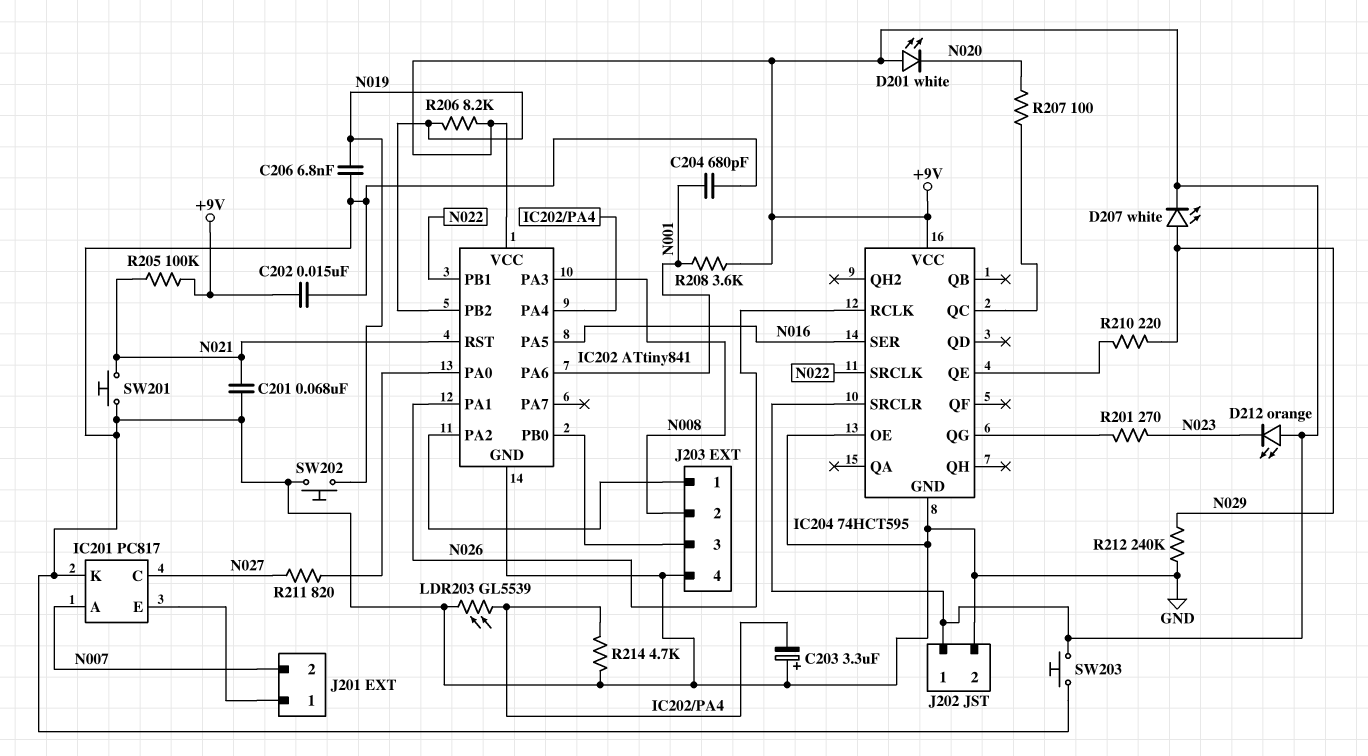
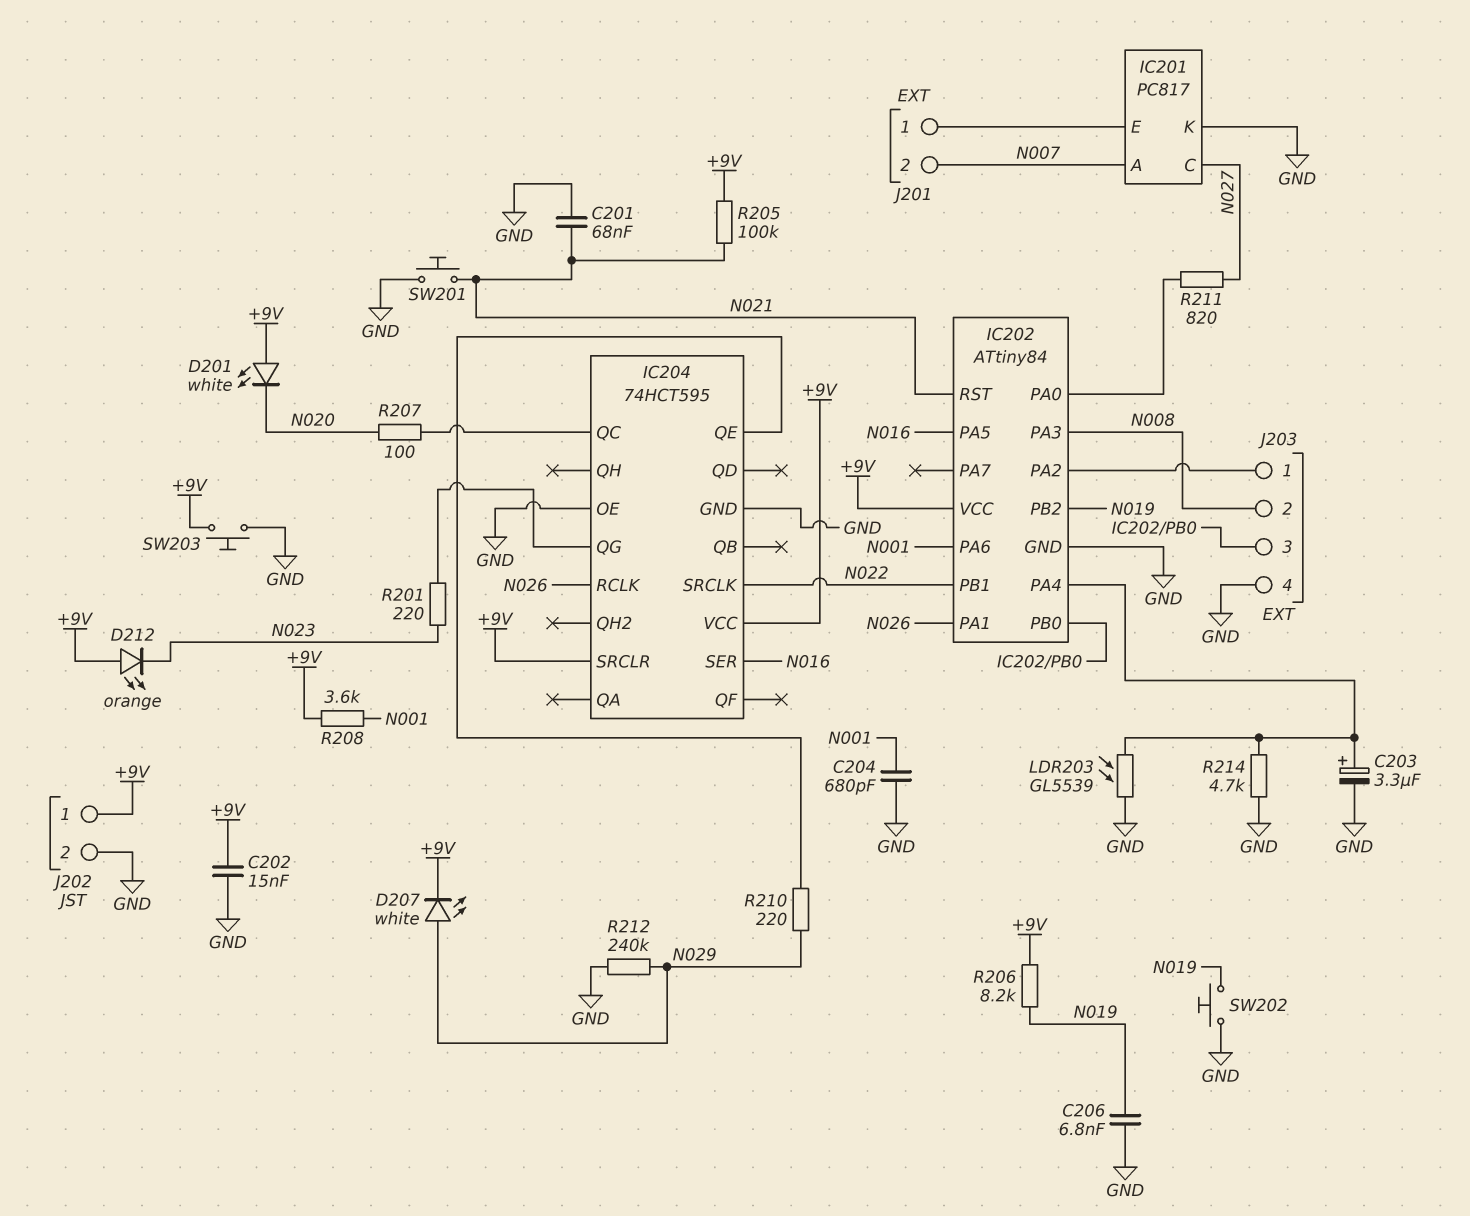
C203: 3.3uF (plus GND, minus IC202/PA4) -> 3.3uF (plus IC202/PA4, minus GND)
IC202: ATtiny841 -> ATtiny84
R201: 270 (IC204/QG, N023) -> 220 (IC204/QG, N023)

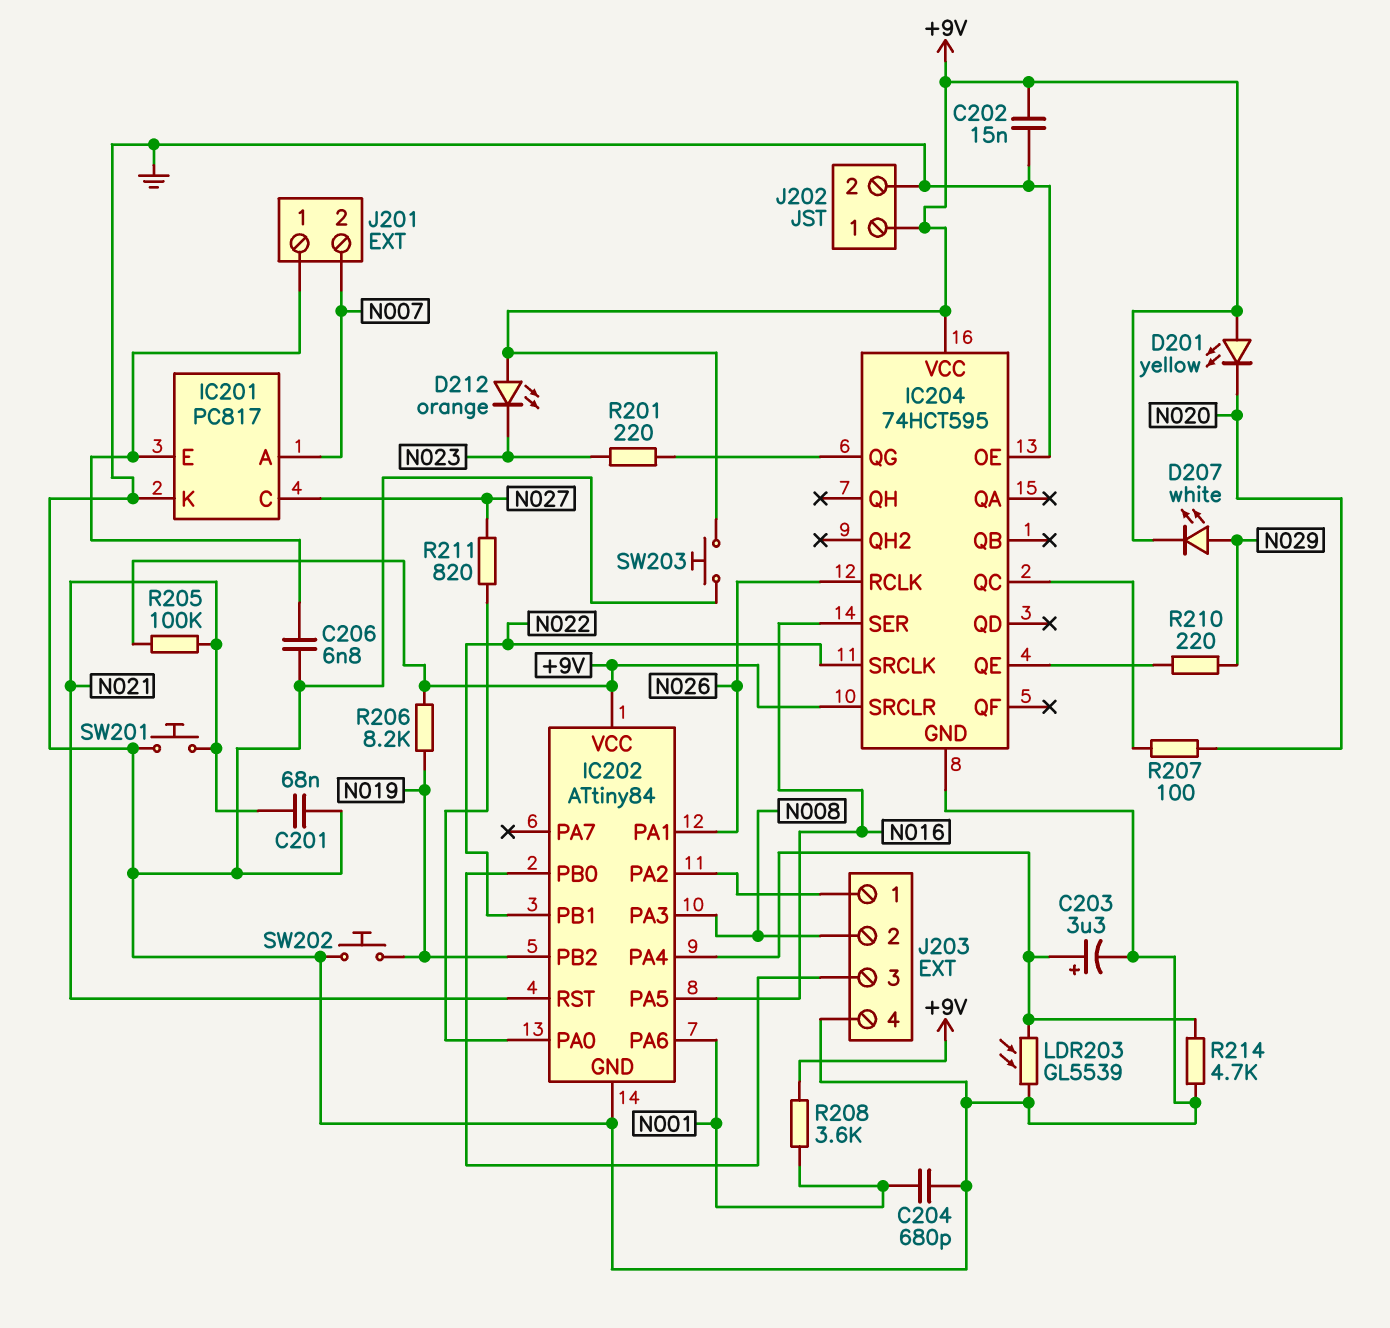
C206: 6.8nF (GND, N019) -> 6.8nF (GND, IC201/E)
D201: LED white (A +9V, K N020) -> LED yellow (A +9V, K N020)
R212: 240k (GND, N029) -> none

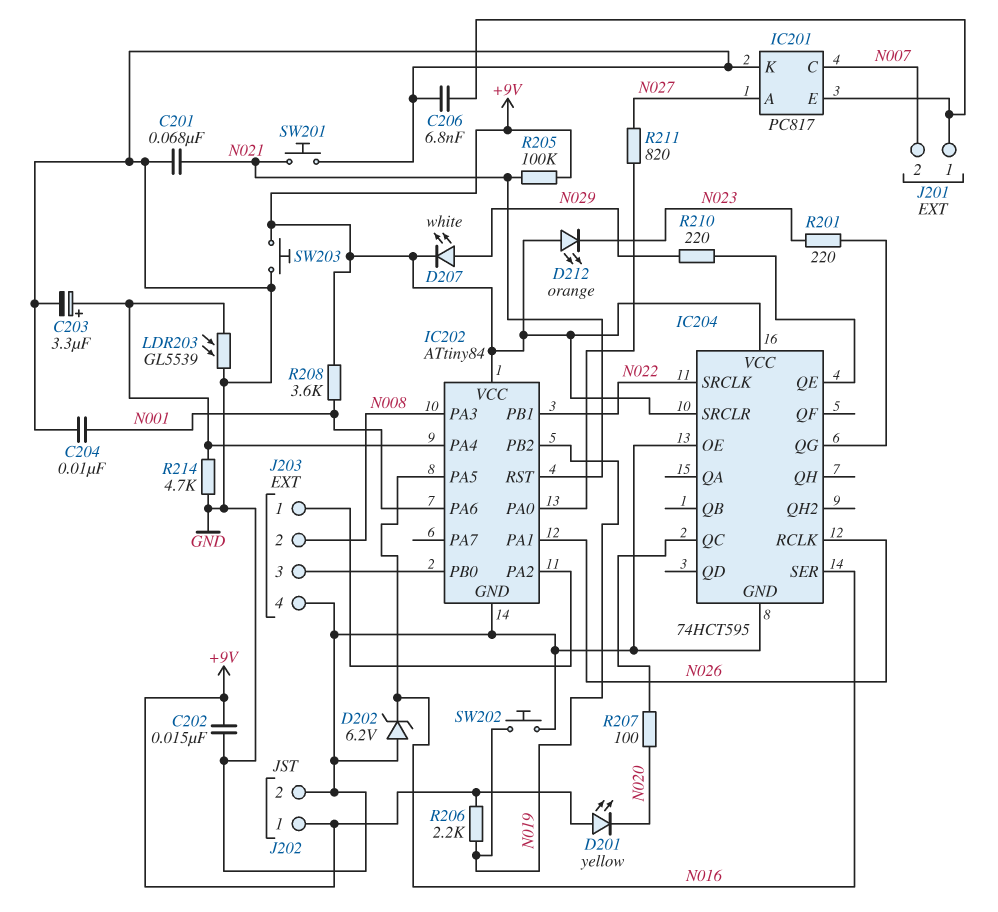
C204: 680pF (GND, N001) -> 10nF (GND, N001)
D202: none -> zener 6.2V (A GND, K N016)
IC201 pin A: N007 -> N027
IC201 pin C: N027 -> N007
R206: 8.2k (+9V, N019) -> 2.2k (+9V, N019)

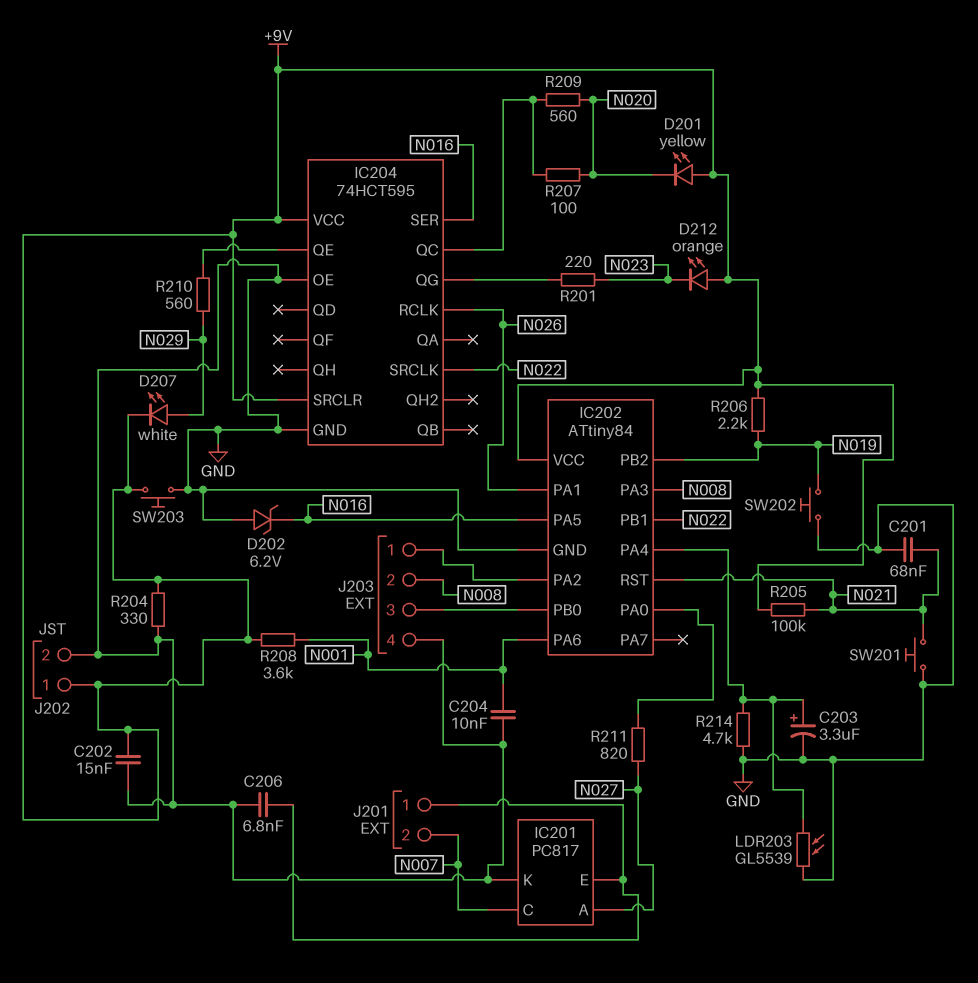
R204: none -> 330 (+9V, GND)
R209: none -> 560 (IC204/QC, N020)
R210: 220 (IC204/QE, N029) -> 560 (IC204/QE, N029)

